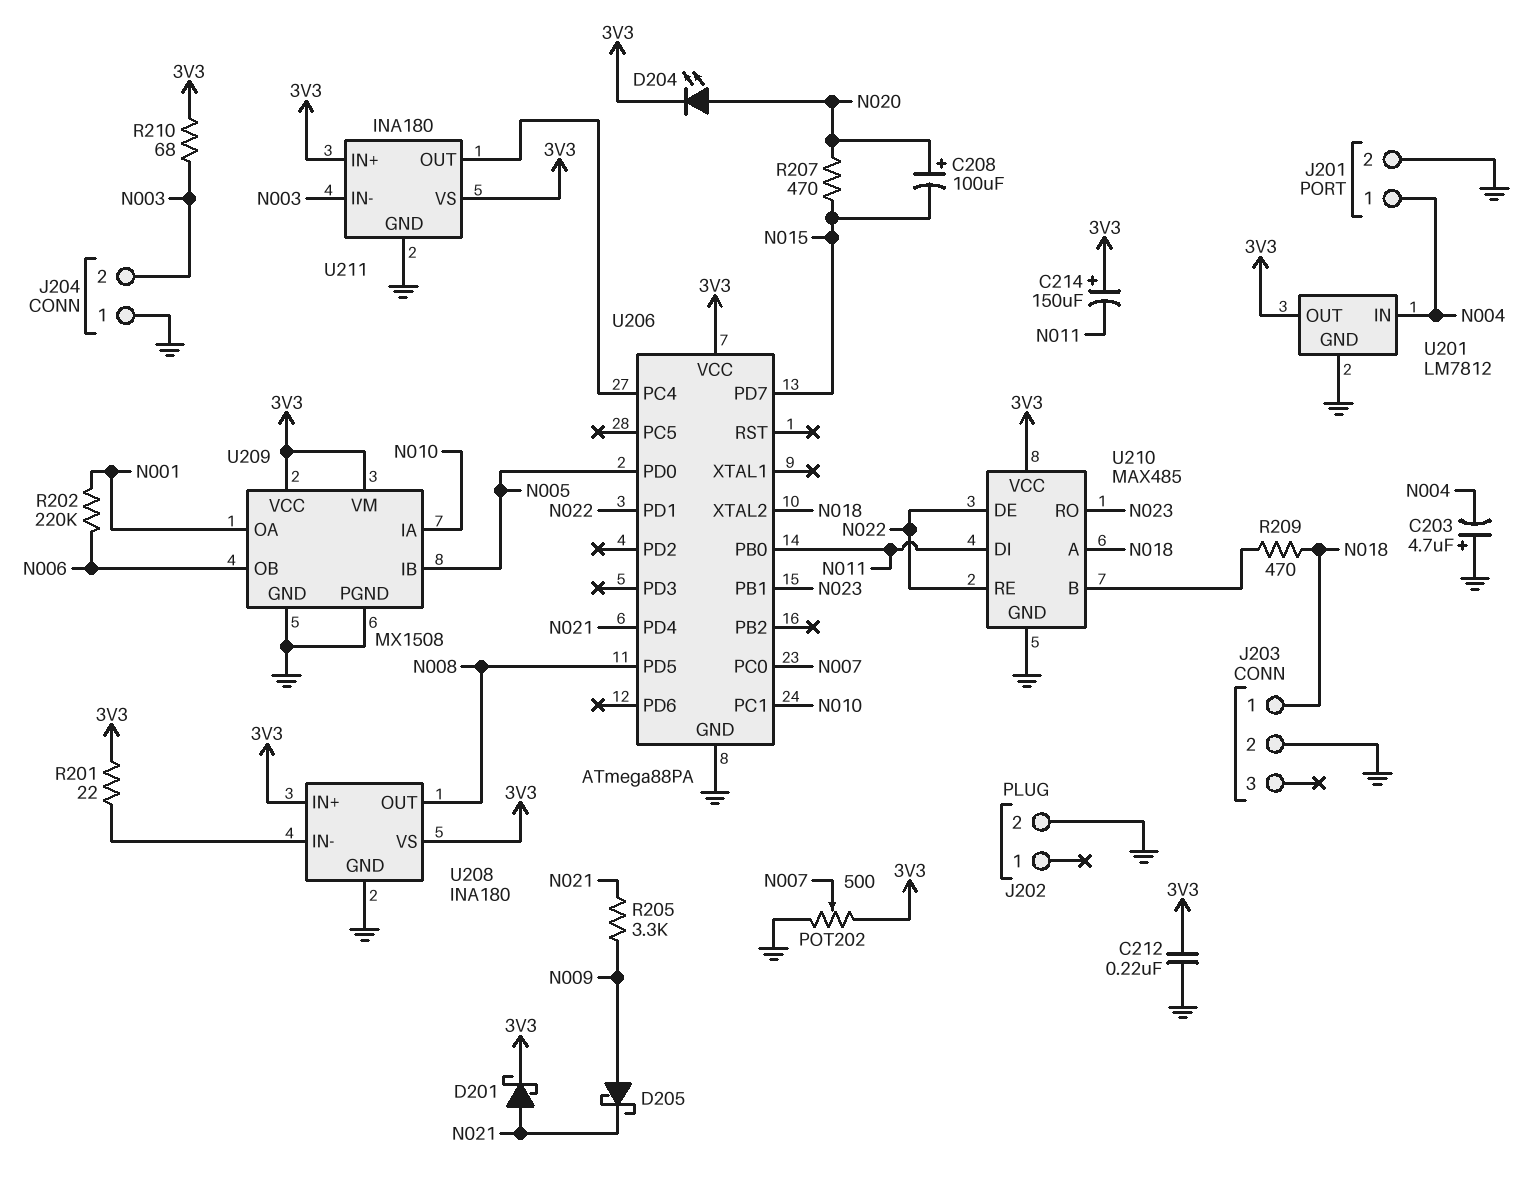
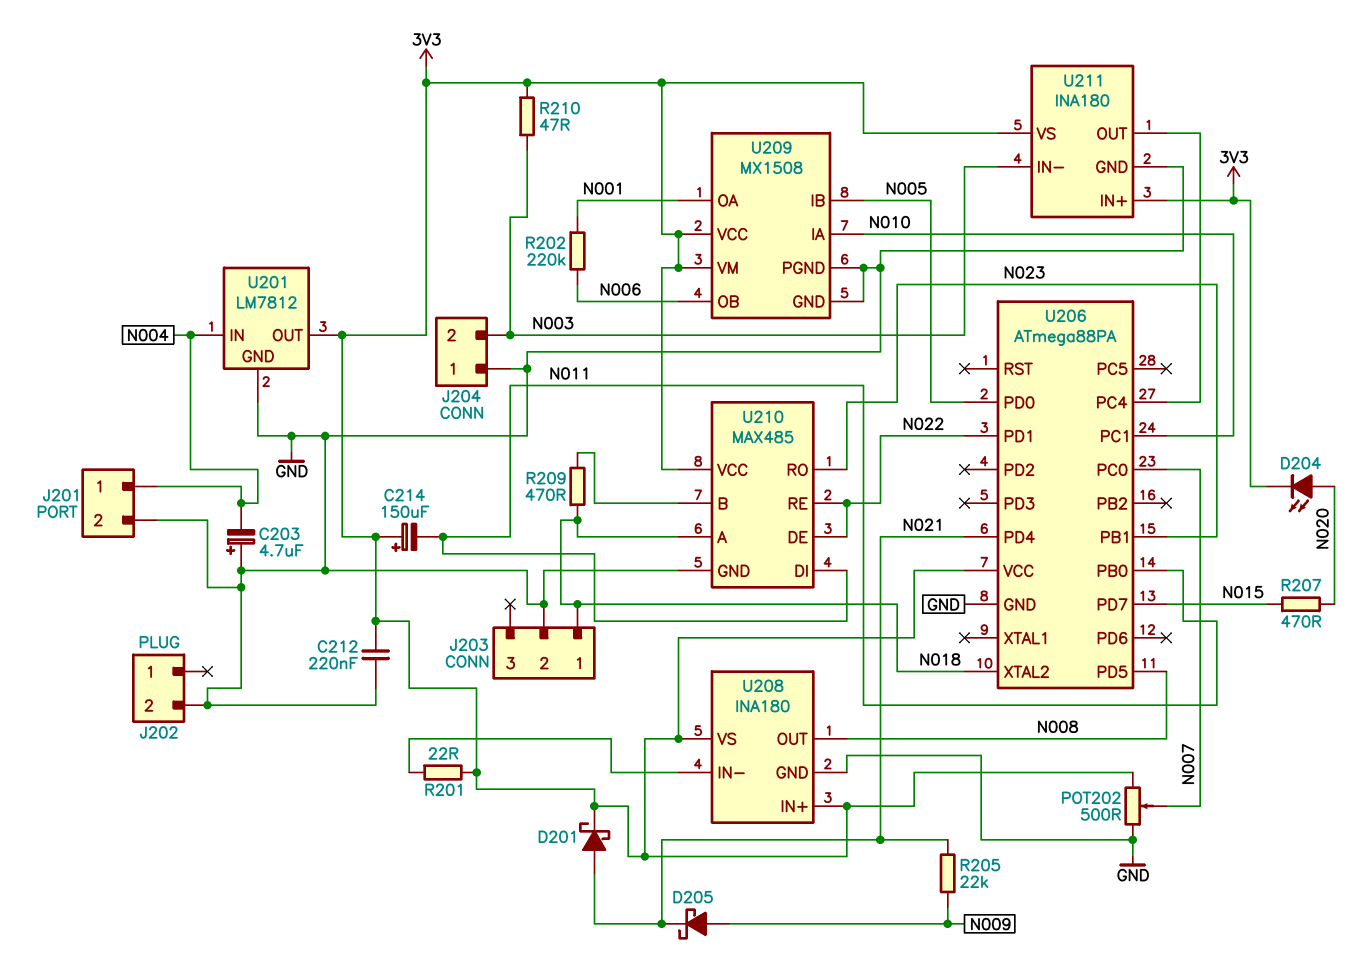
C208: 100uF (plus N020, minus N015) -> none
R205: 3.3k (N009, N021) -> 22k (N009, N021)
R210: 68 (3V3, N003) -> 47 (3V3, N003)

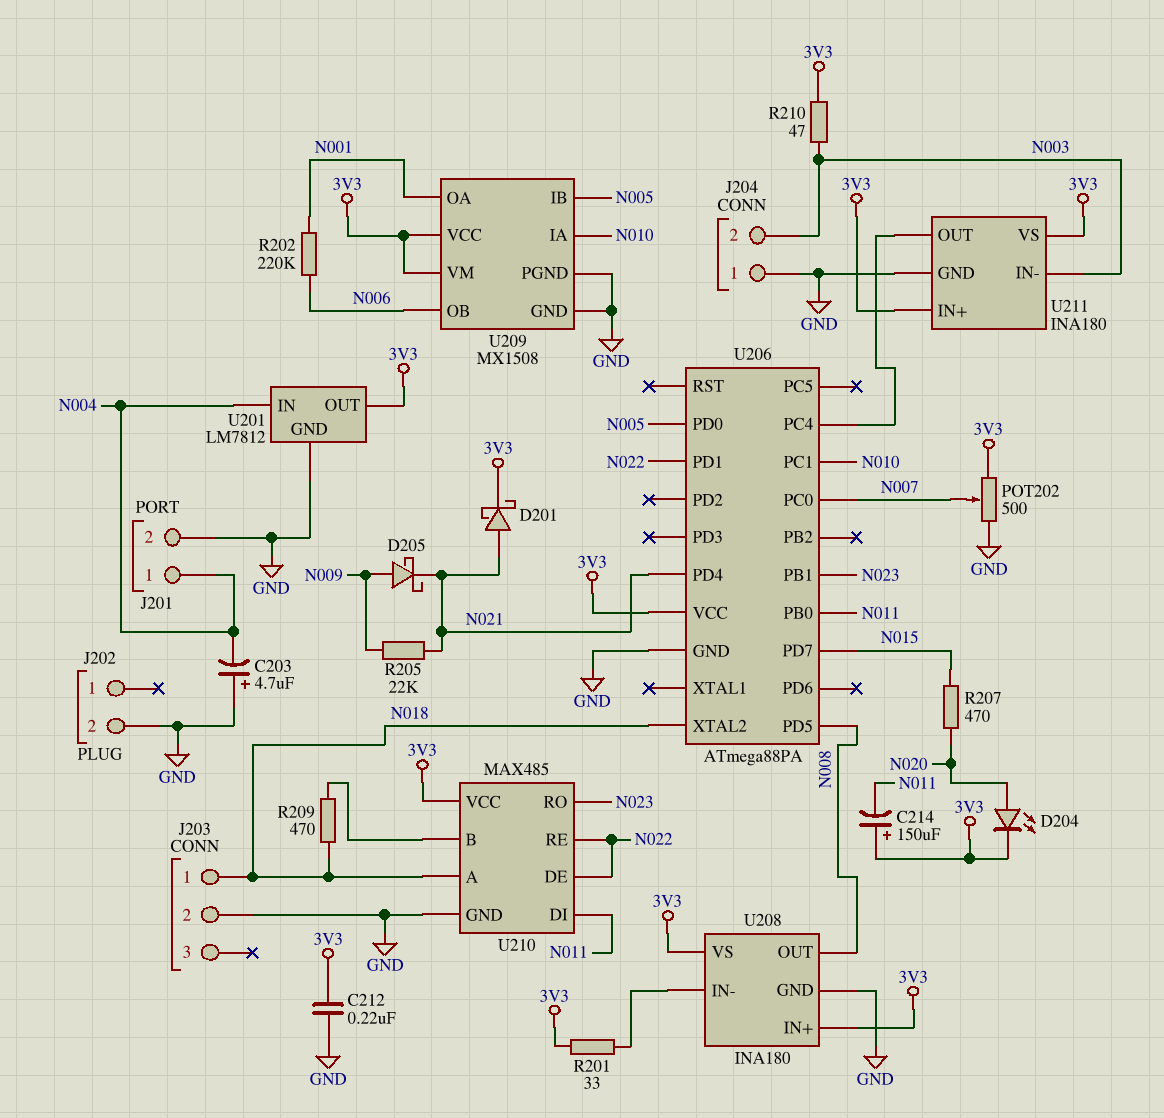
R201: 22 (3V3, U208/IN-) -> 33 (3V3, U208/IN-)

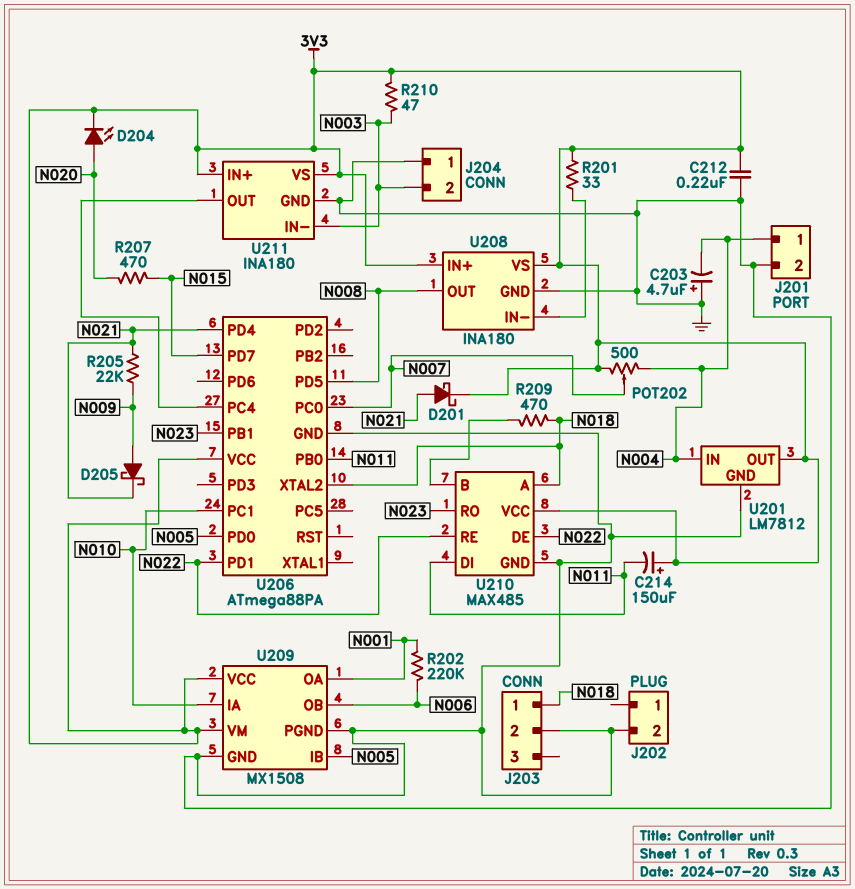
POT202: 500 (3V3, GND, wiper N007) -> 500 (3V3, N004, wiper N007)

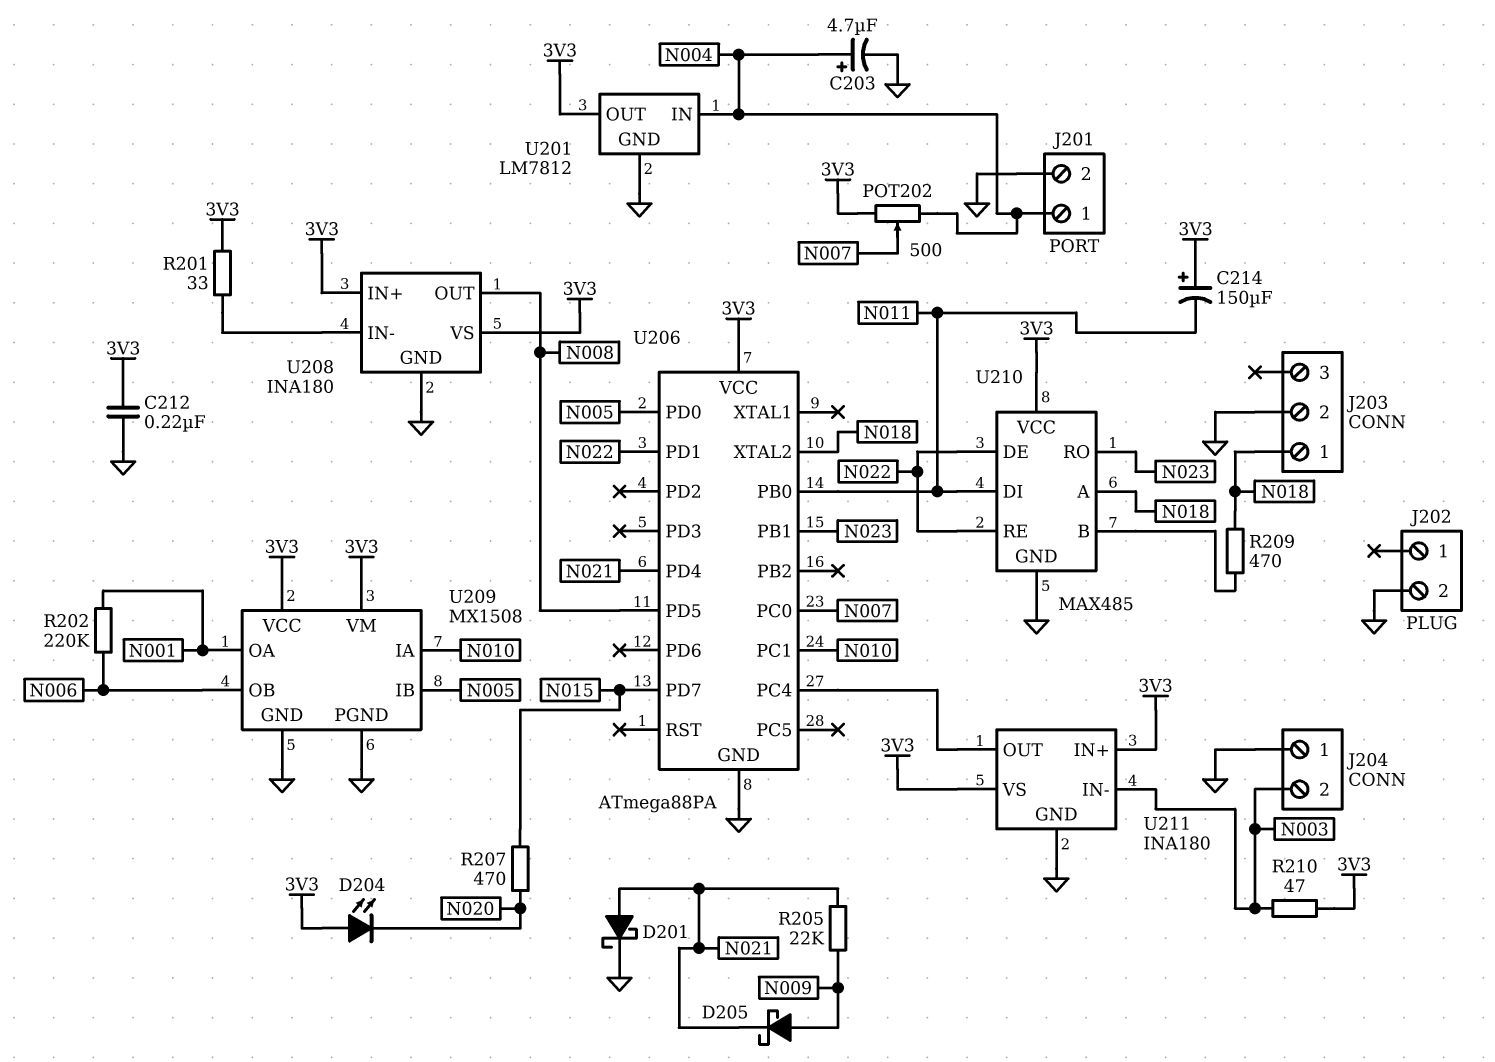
C203: 4.7uF (plus GND, minus N004) -> 4.7uF (plus N004, minus GND)
D201: schottky (A N021, K 3V3) -> schottky (A N021, K GND)
D204: LED (A N020, K 3V3) -> LED (A 3V3, K N020)

